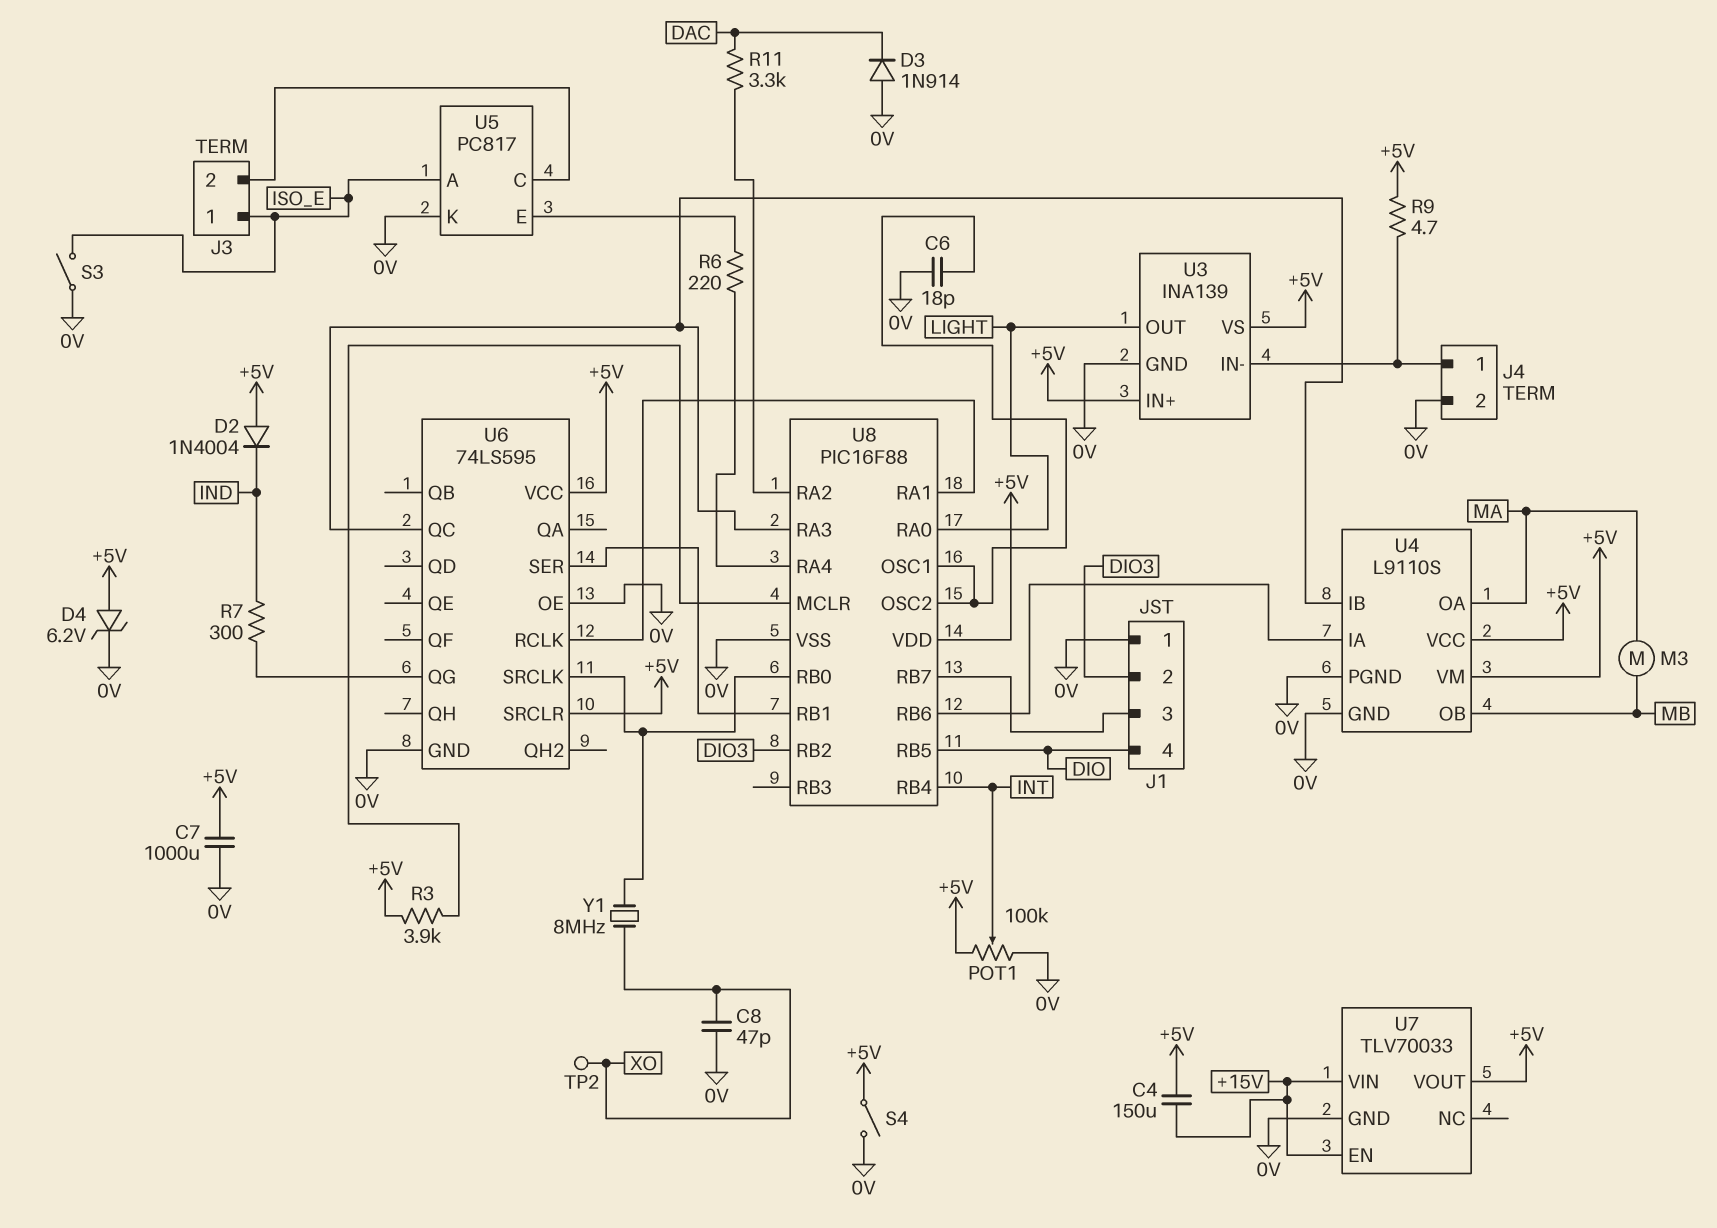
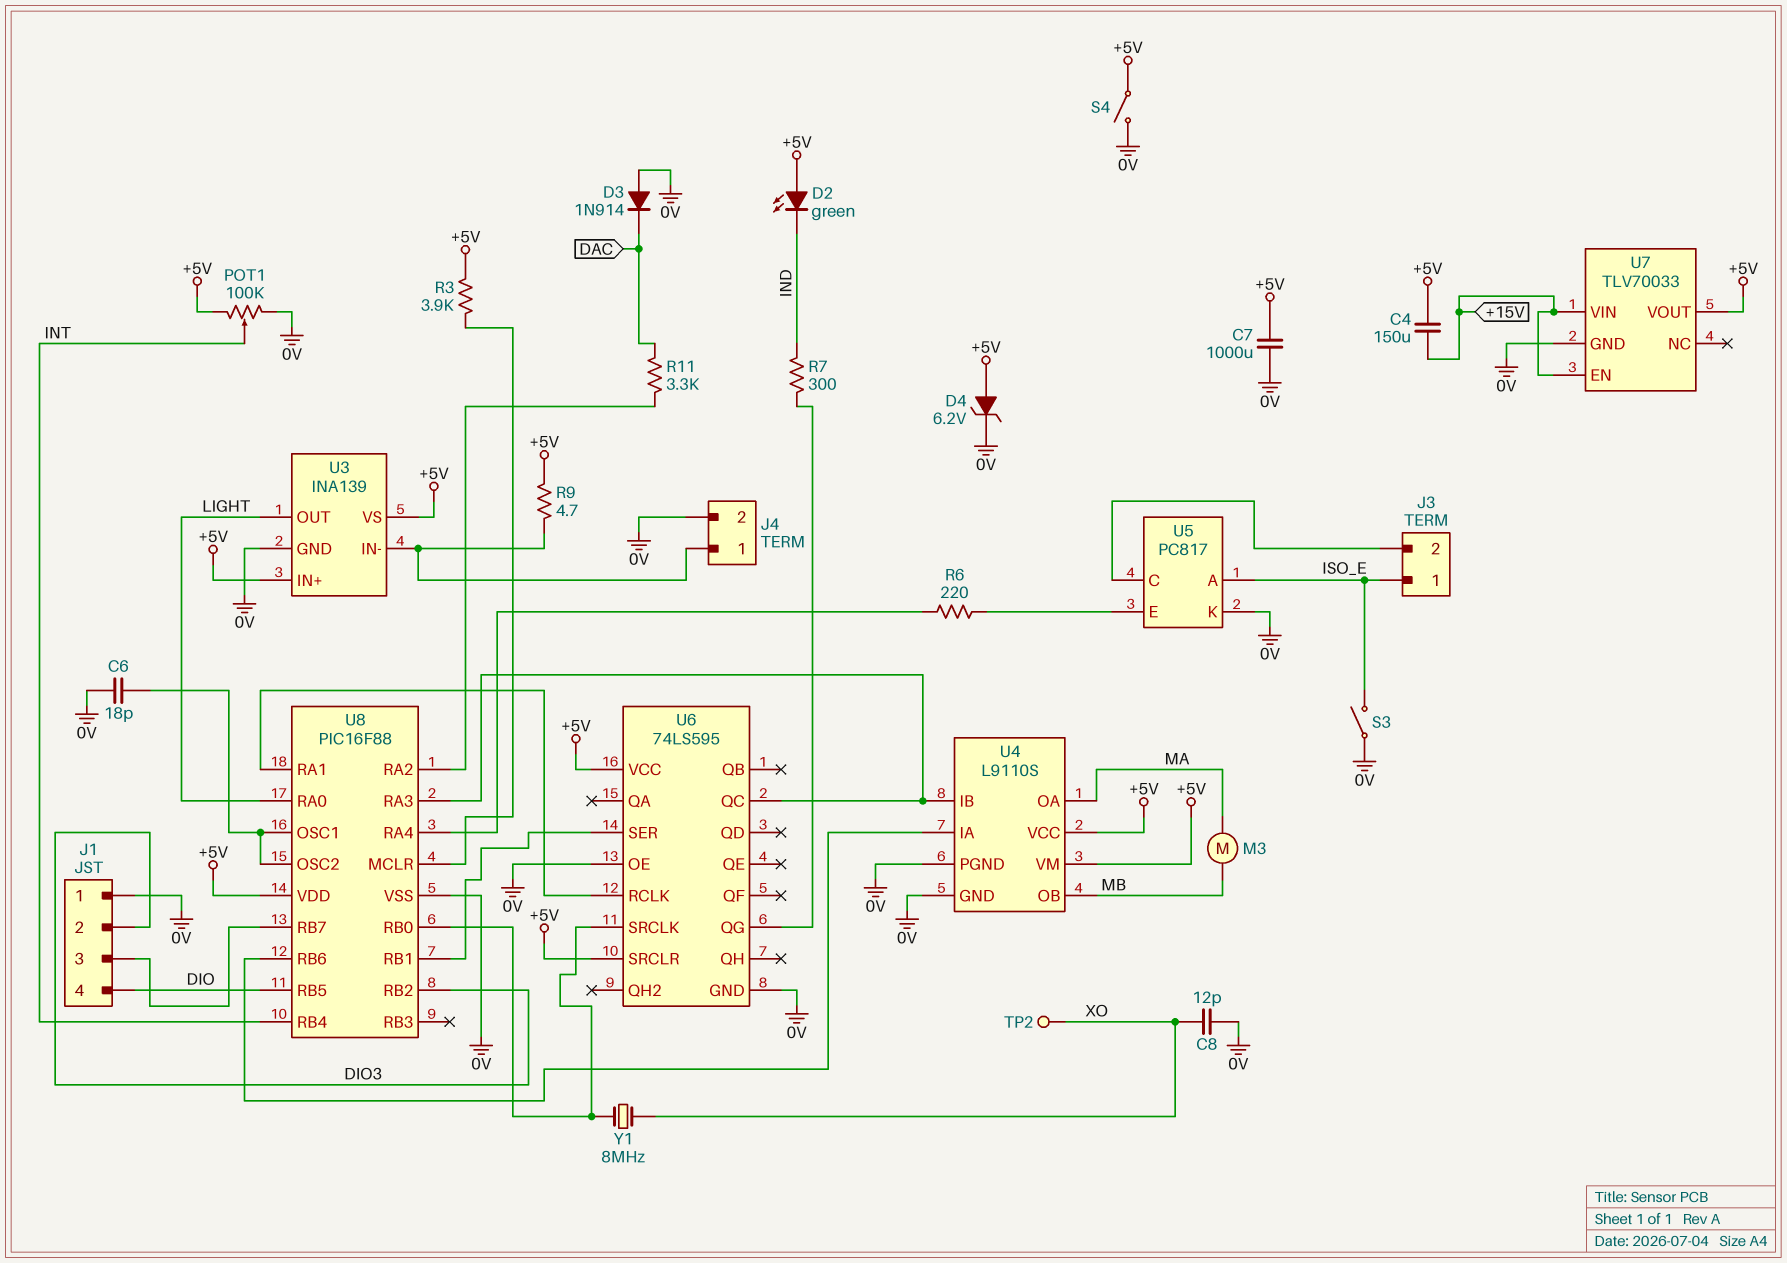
C8: 47pF (0V, XO) -> 12pF (0V, XO)
D2: diode 1N4004 (A +5V, K IND) -> LED green (A +5V, K IND)

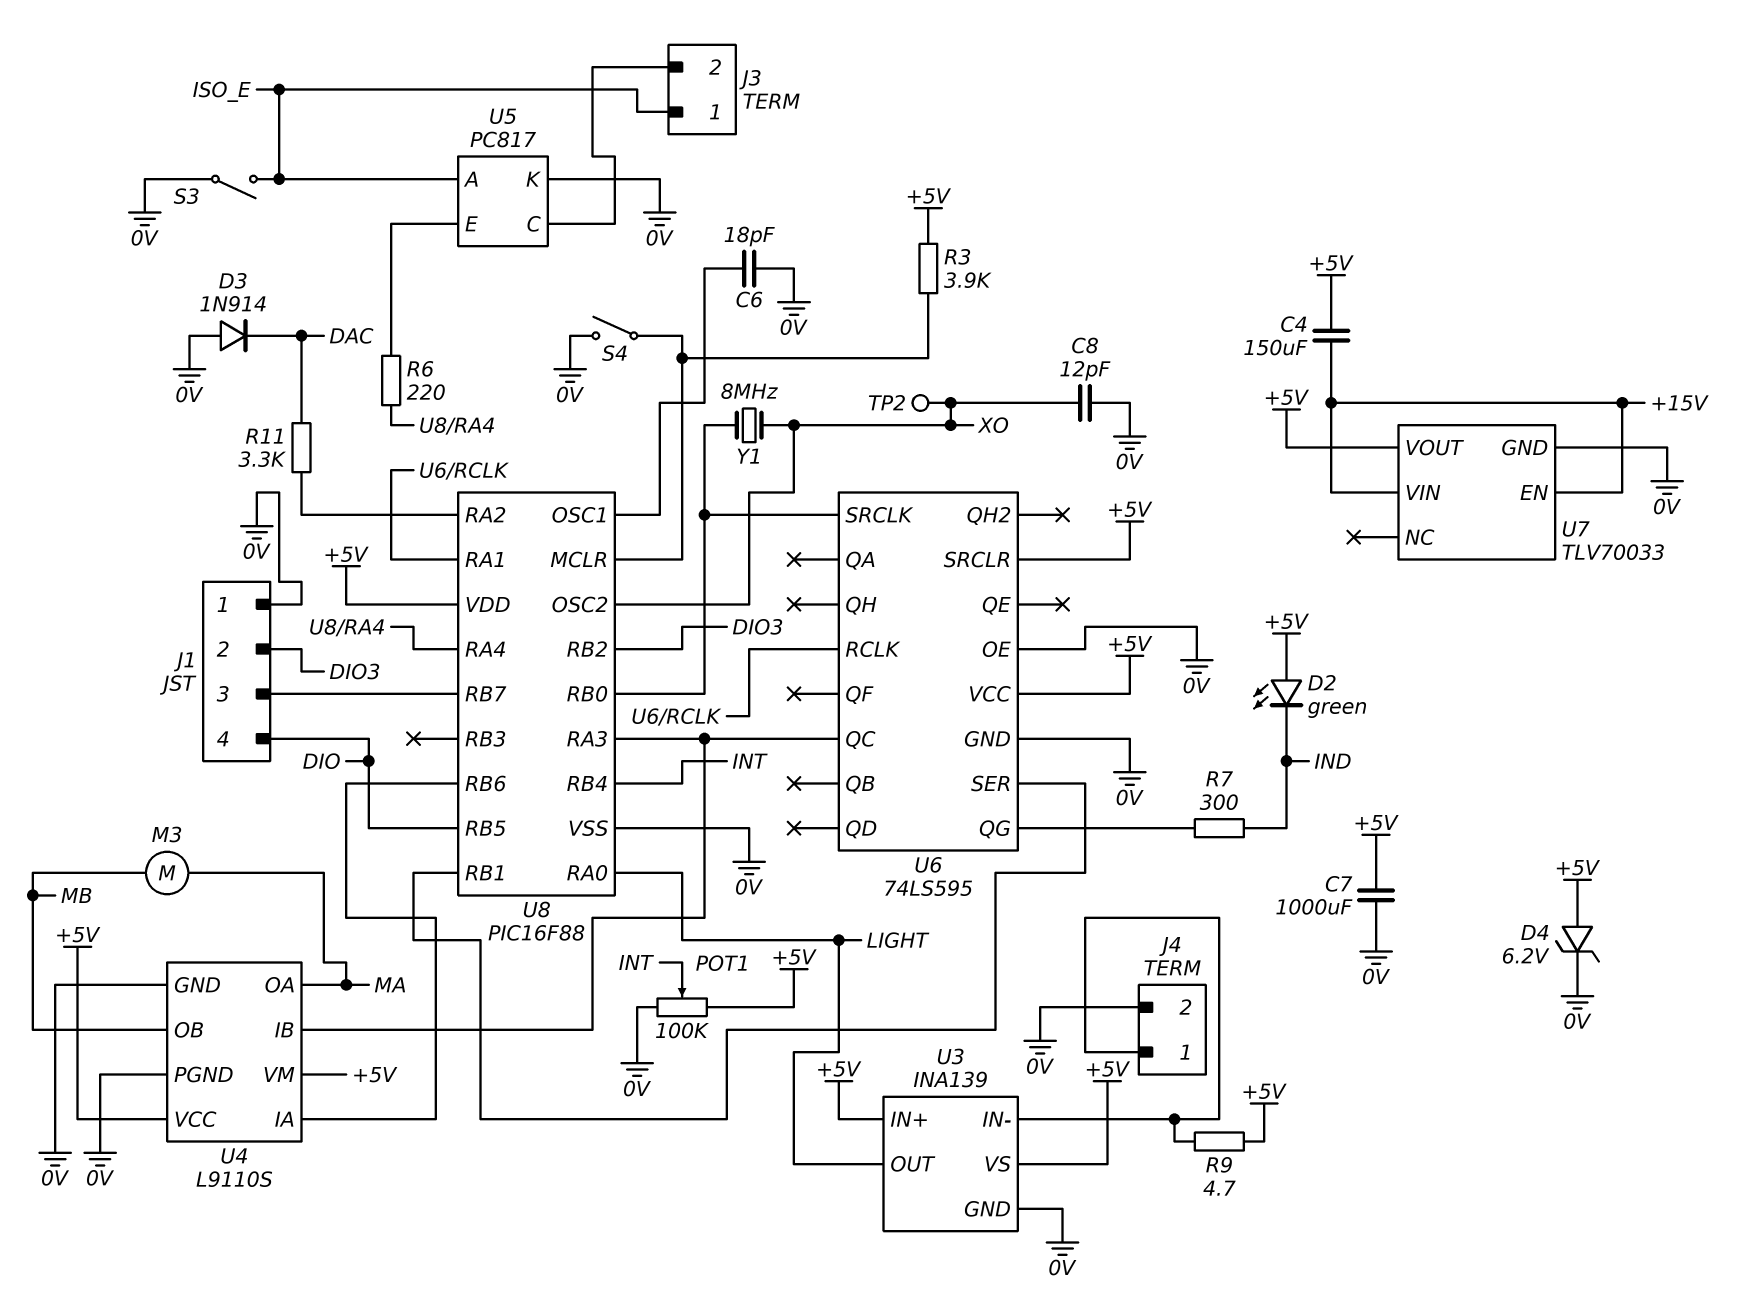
S4: switch (+5V, 0V) -> switch (0V, U8/MCLR)
U8 pin OSC2: U8/OSC1 -> XO

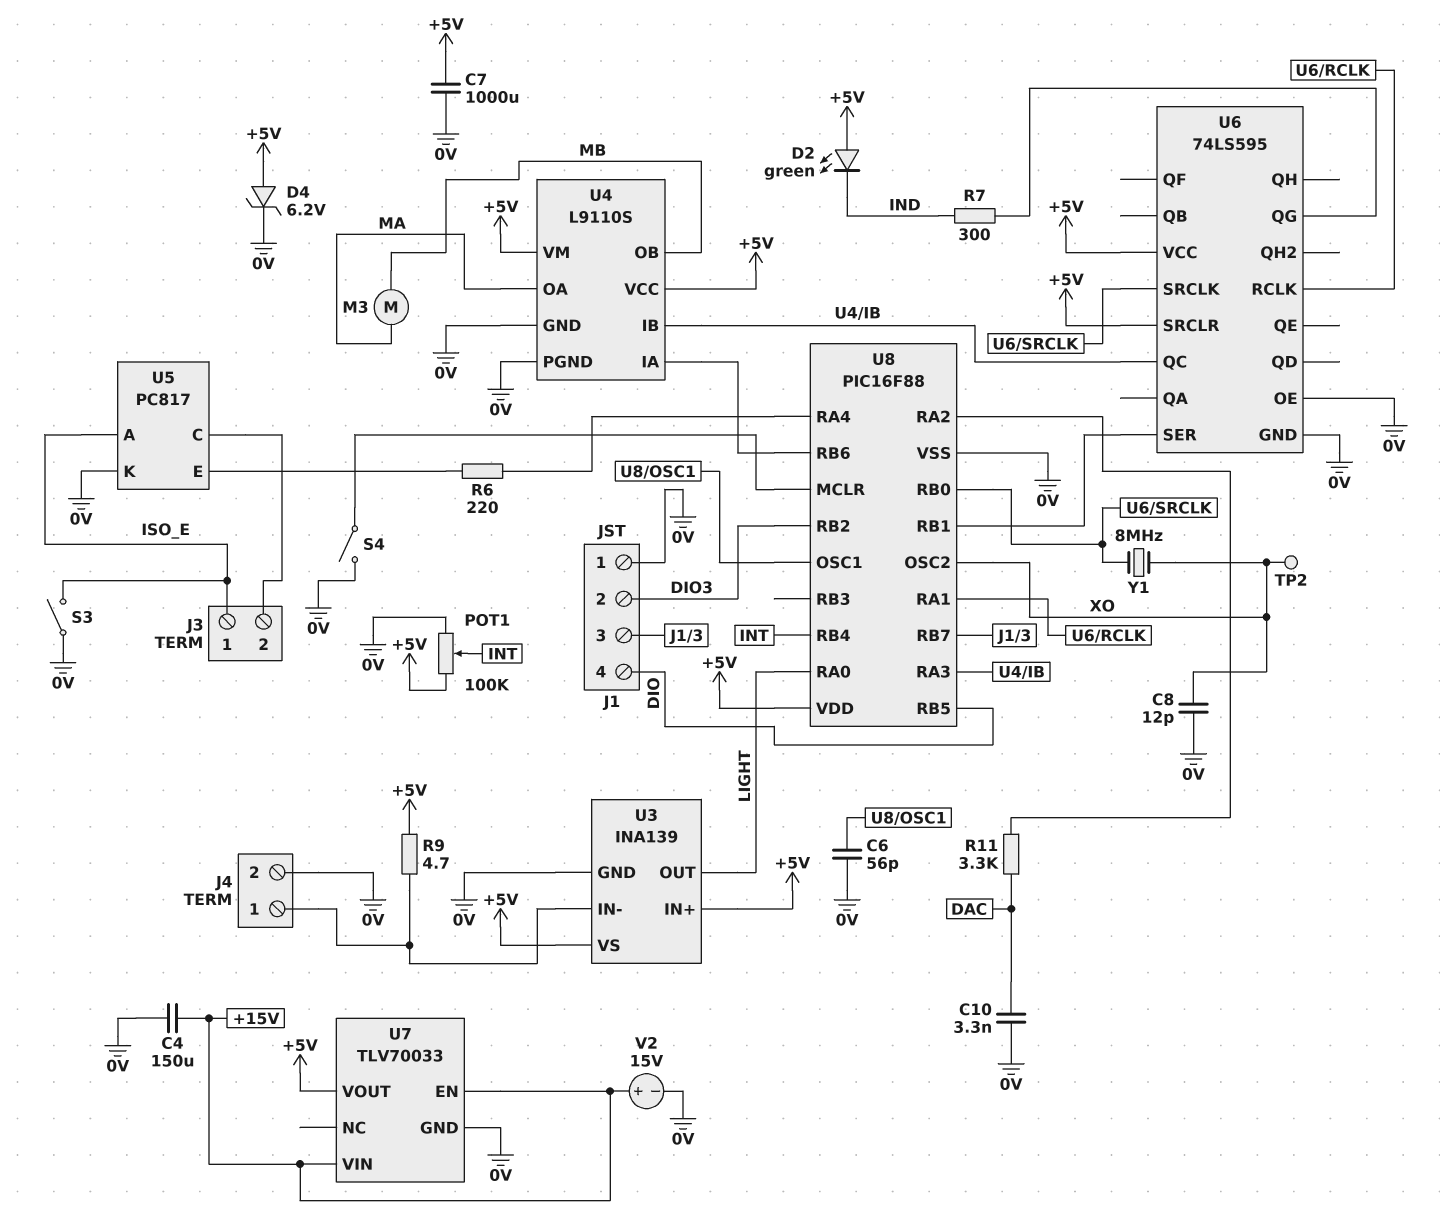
C4: 150uF (+5V, +15V) -> 150uF (+15V, 0V)
C6: 18pF (0V, U8/OSC1) -> 56pF (0V, U8/OSC1)
C10: none -> 3.3nF (0V, DAC)
D3: diode 1N914 (A 0V, K DAC) -> none
R3: 3.9k (+5V, U8/MCLR) -> none
V2: none -> 15V (plus +15V, minus 0V)

